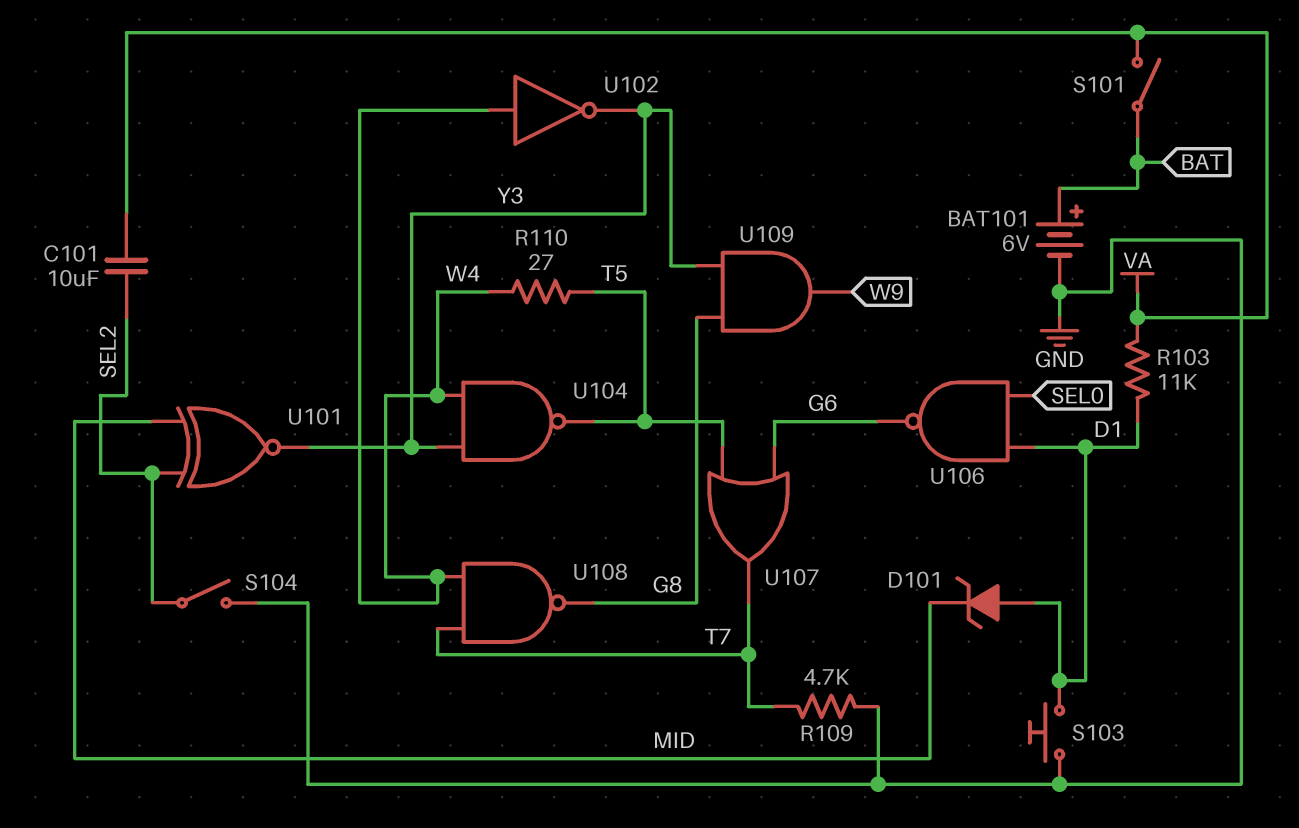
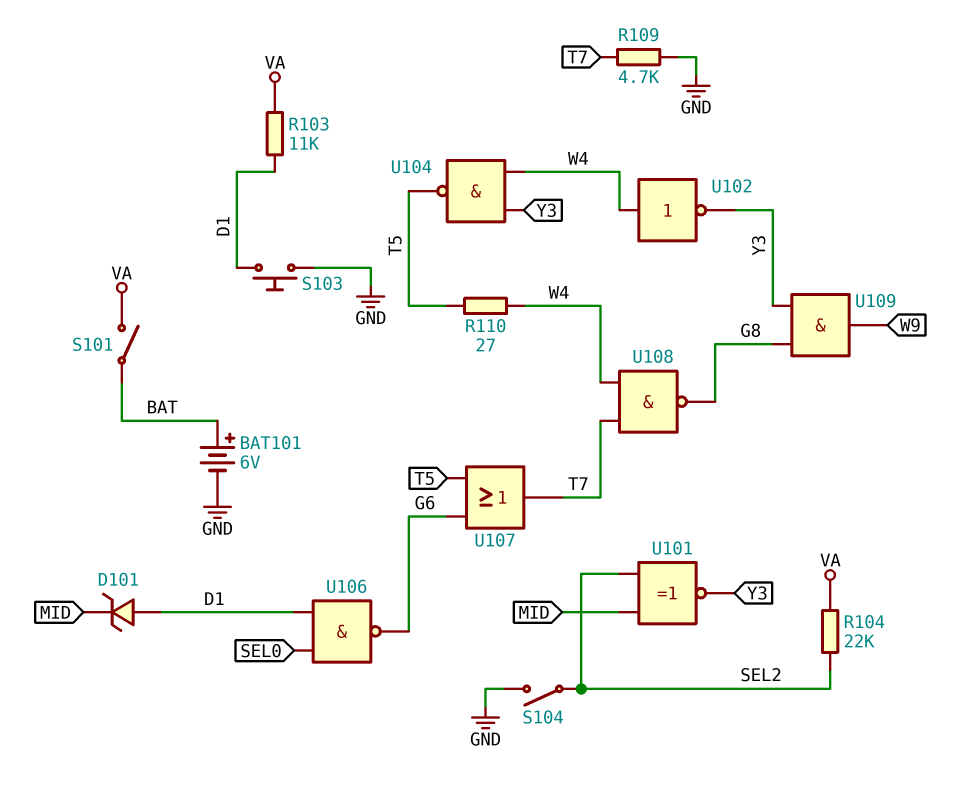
C101: 10uF (SEL2, VA) -> none
R104: none -> 22k (SEL2, VA)

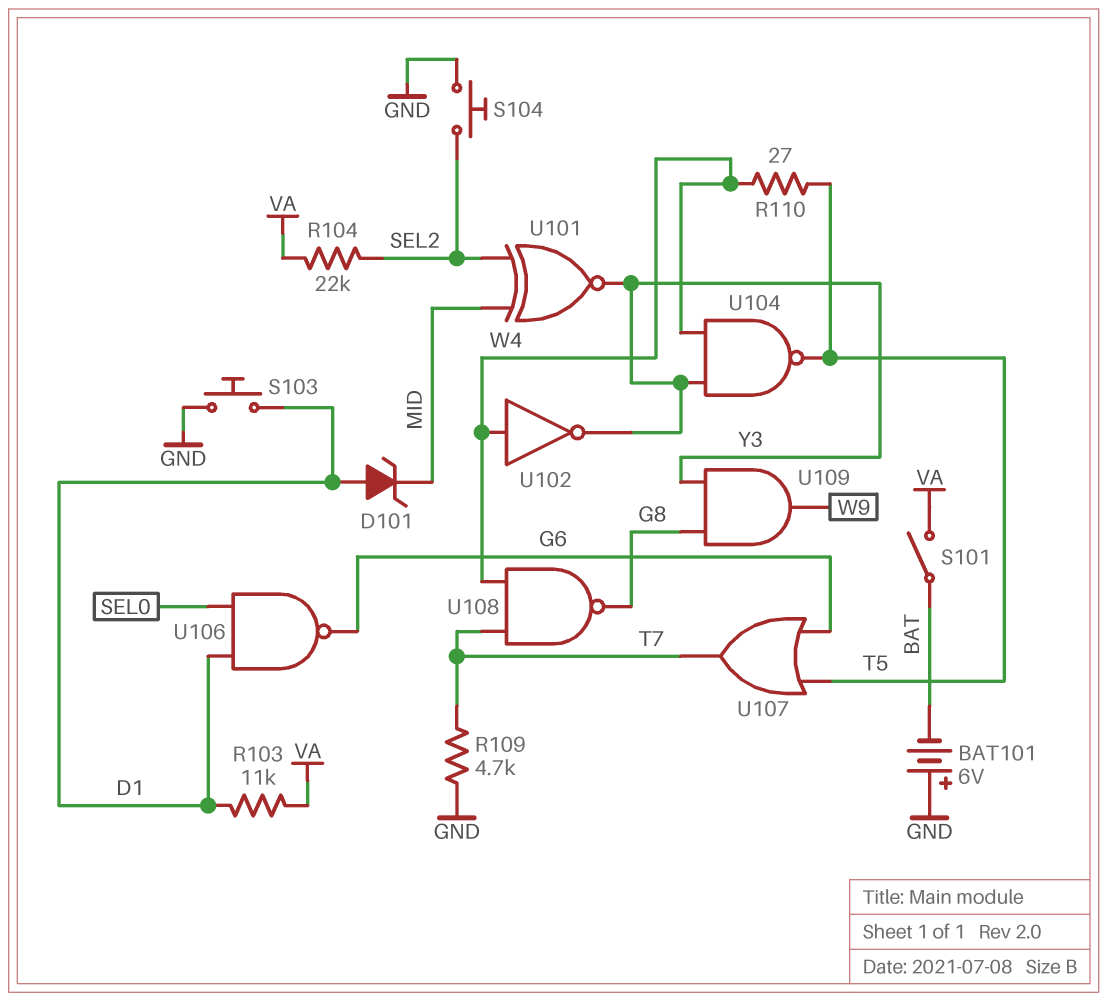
BAT101: 6V (plus BAT, minus GND) -> 6V (plus GND, minus BAT)
S104: switch (GND, SEL2) -> button (GND, SEL2)

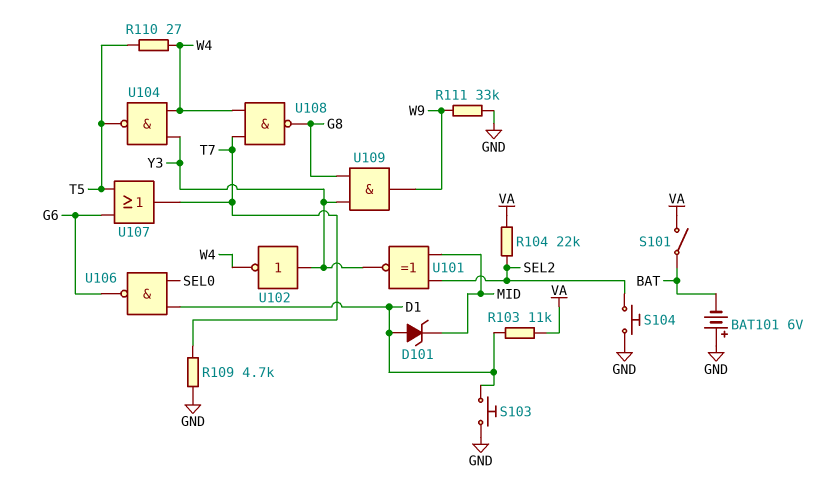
R111: none -> 33k (GND, W9)
U102: NOT (in W4, out Y3) -> NOT (in Y3, out W4)

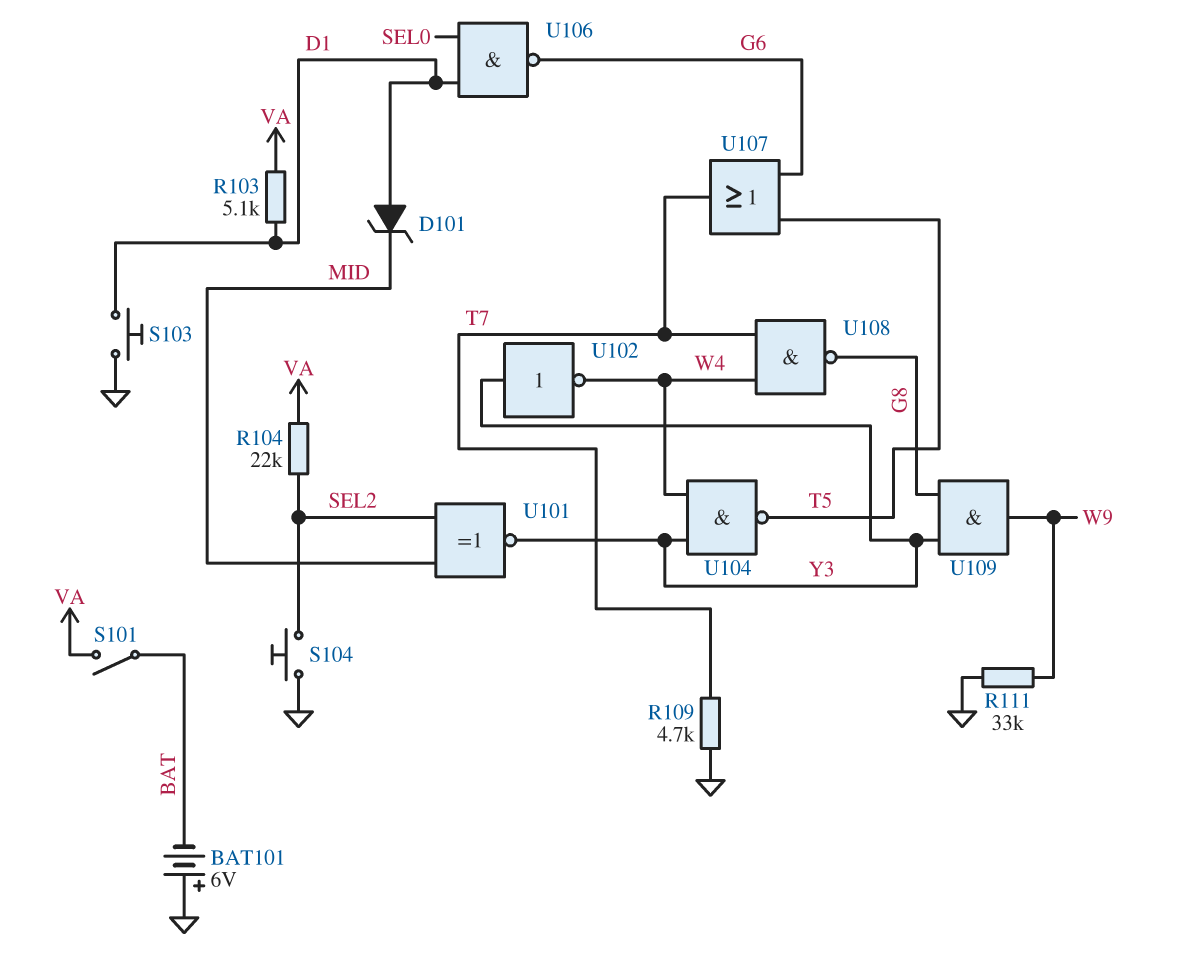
R103: 11k (D1, VA) -> 5.1k (D1, VA)
R110: 27 (T5, W4) -> none

